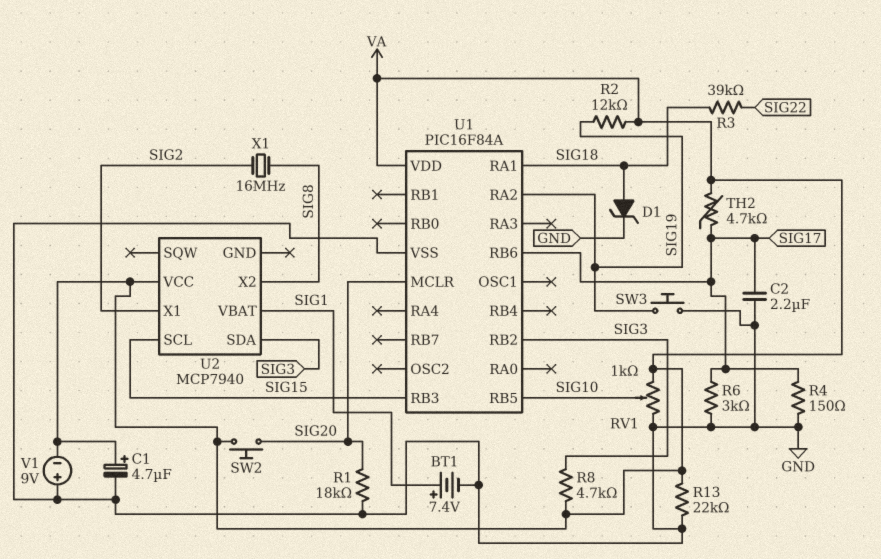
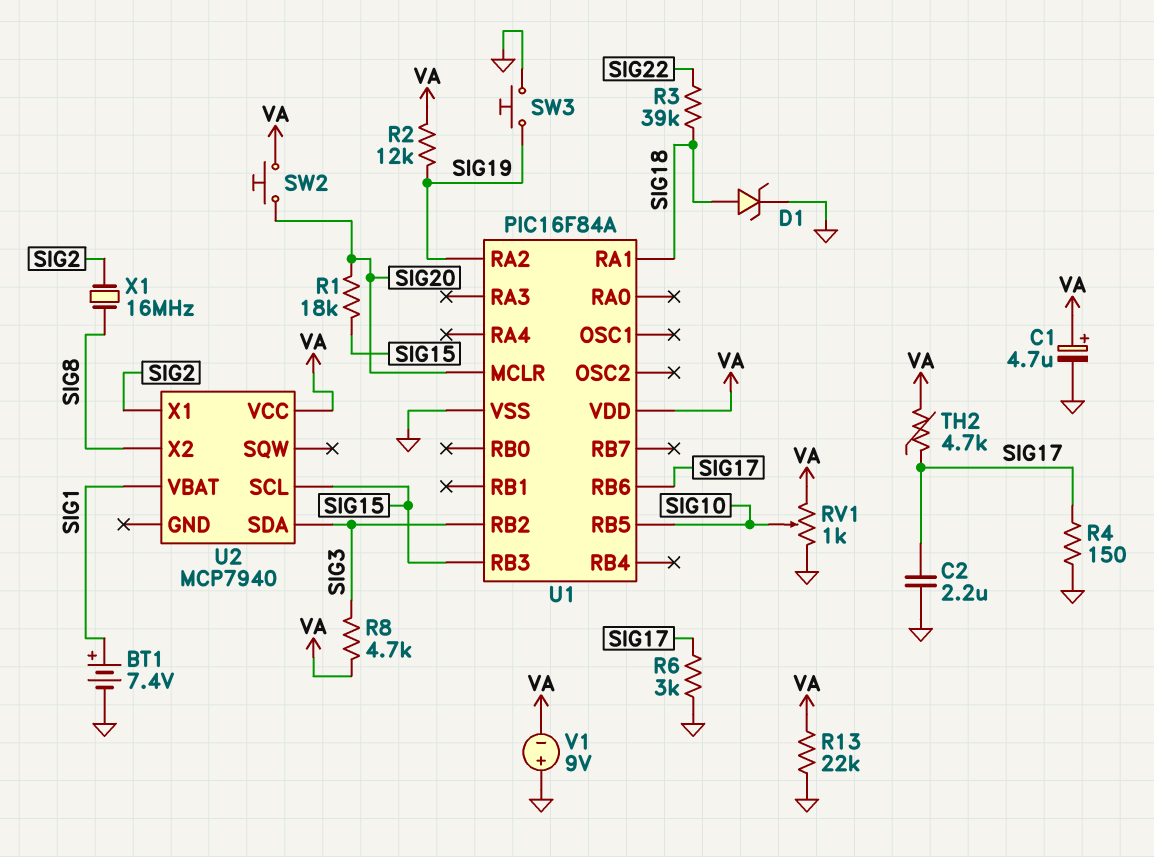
R1: 18k (GND, SIG20) -> 18k (SIG15, SIG20)

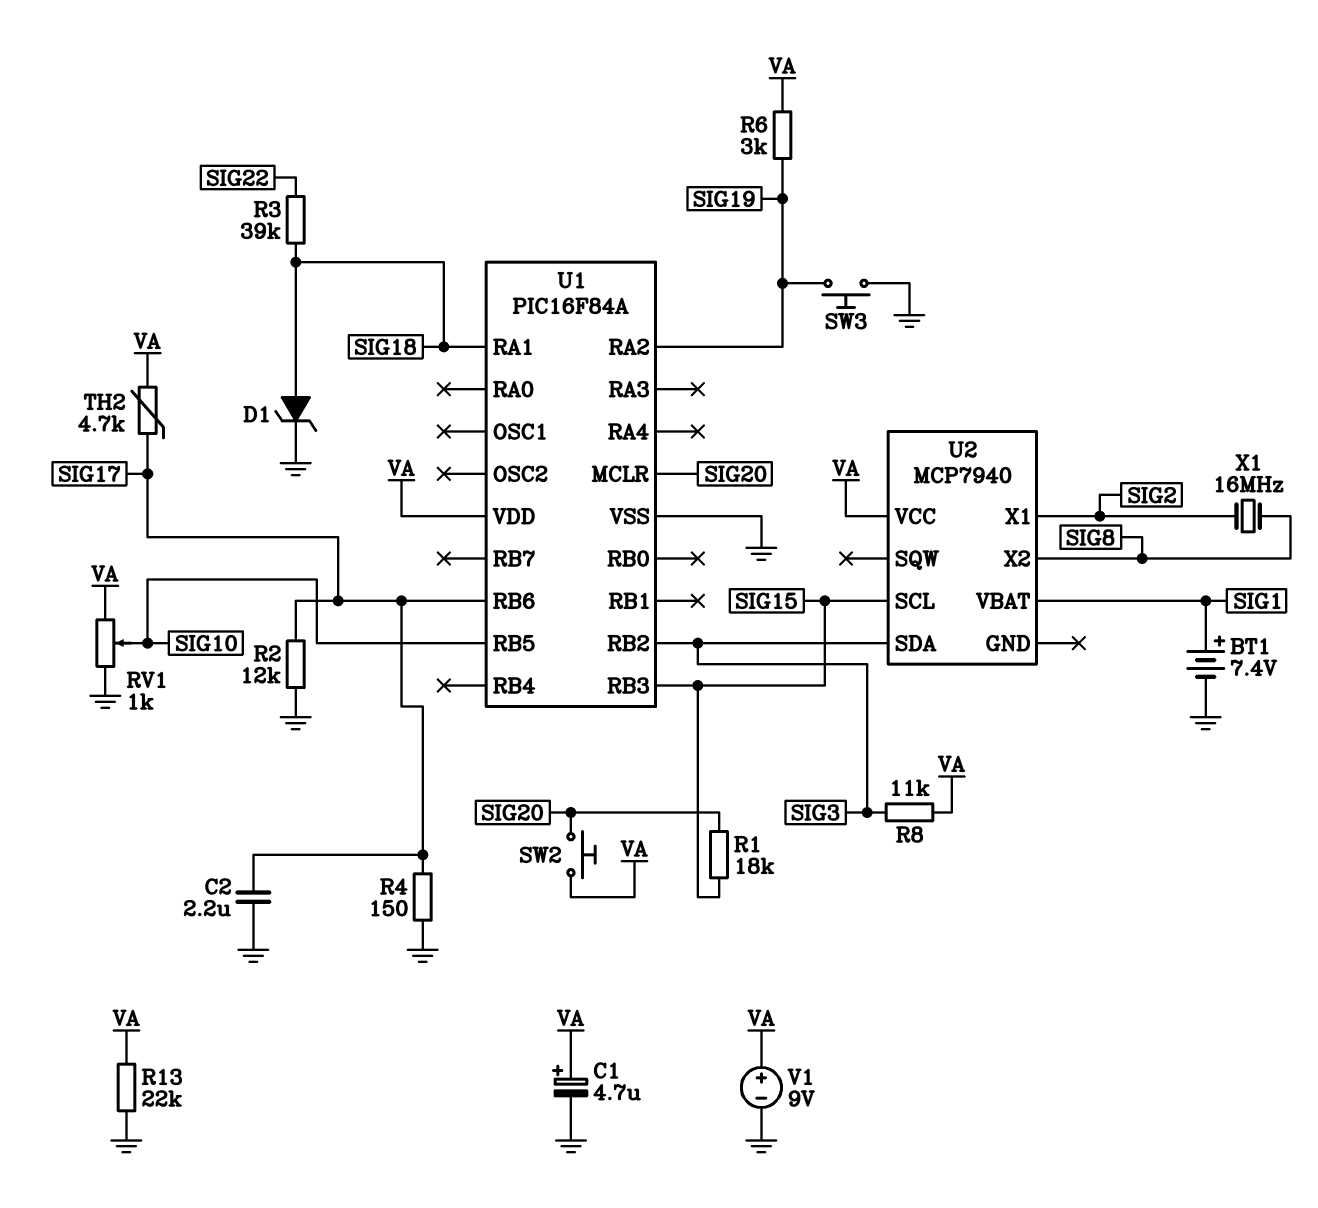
R2: 12k (SIG19, VA) -> 12k (GND, SIG17)
R6: 3k (GND, SIG17) -> 3k (SIG19, VA)
R8: 4.7k (SIG3, VA) -> 11k (SIG3, VA)
V1: 9V (plus GND, minus VA) -> 9V (plus VA, minus GND)

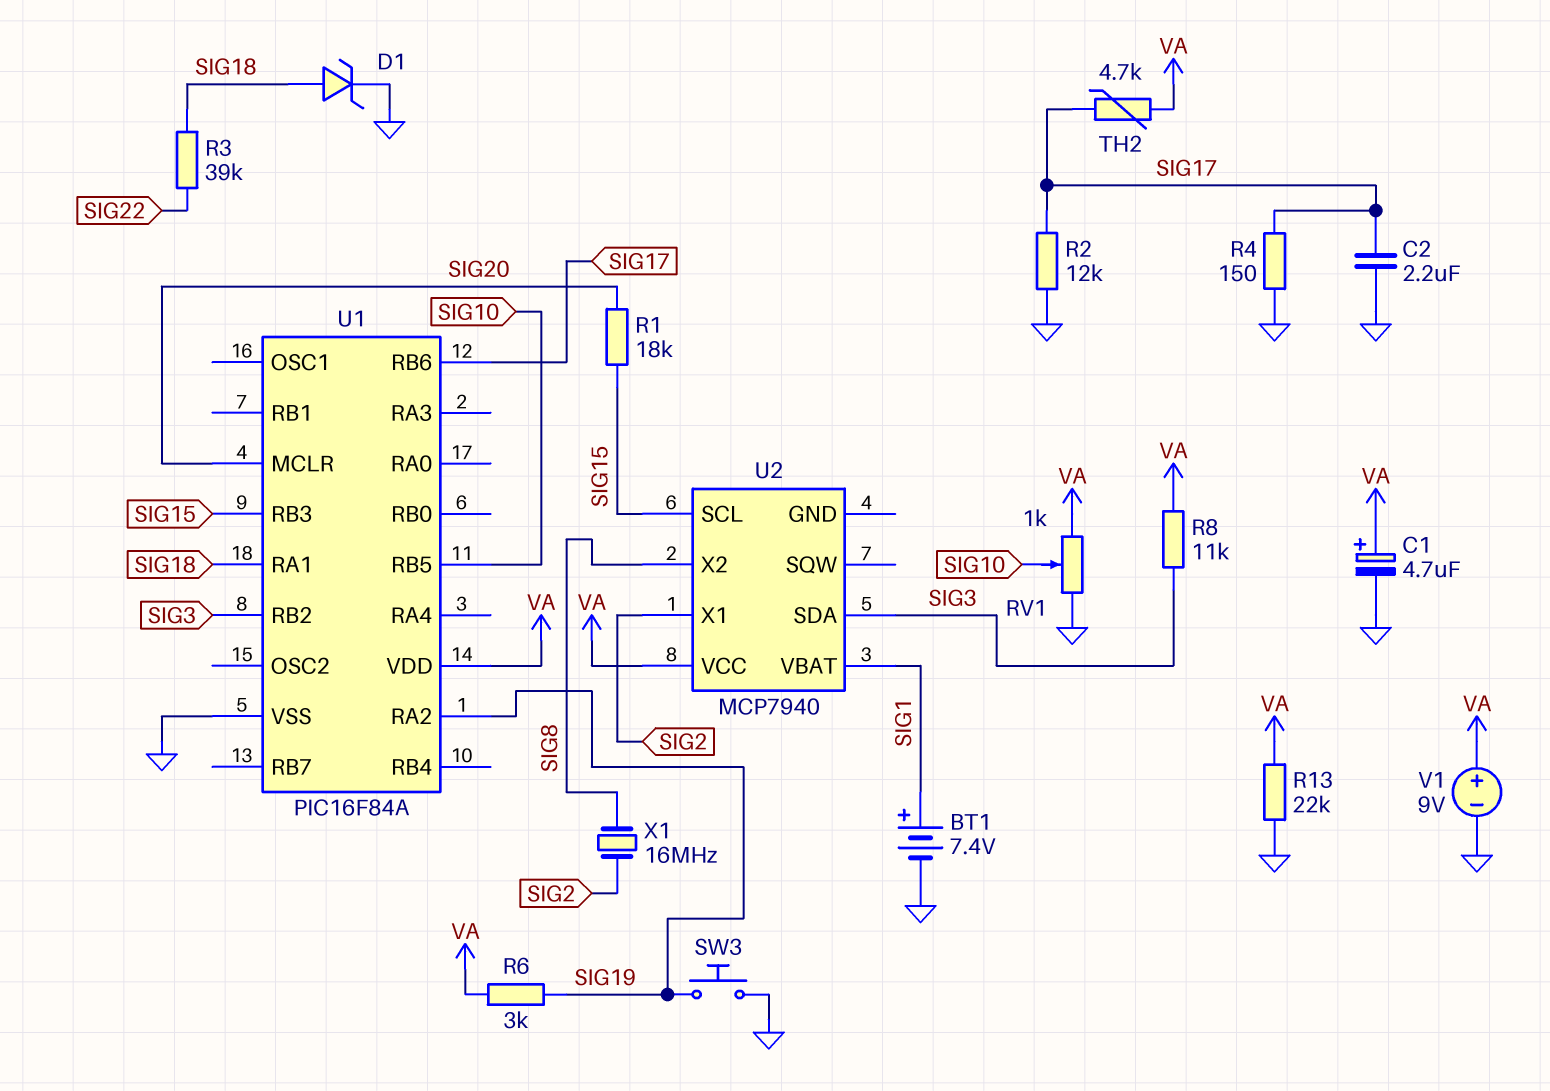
SW2: button (SIG20, VA) -> none

